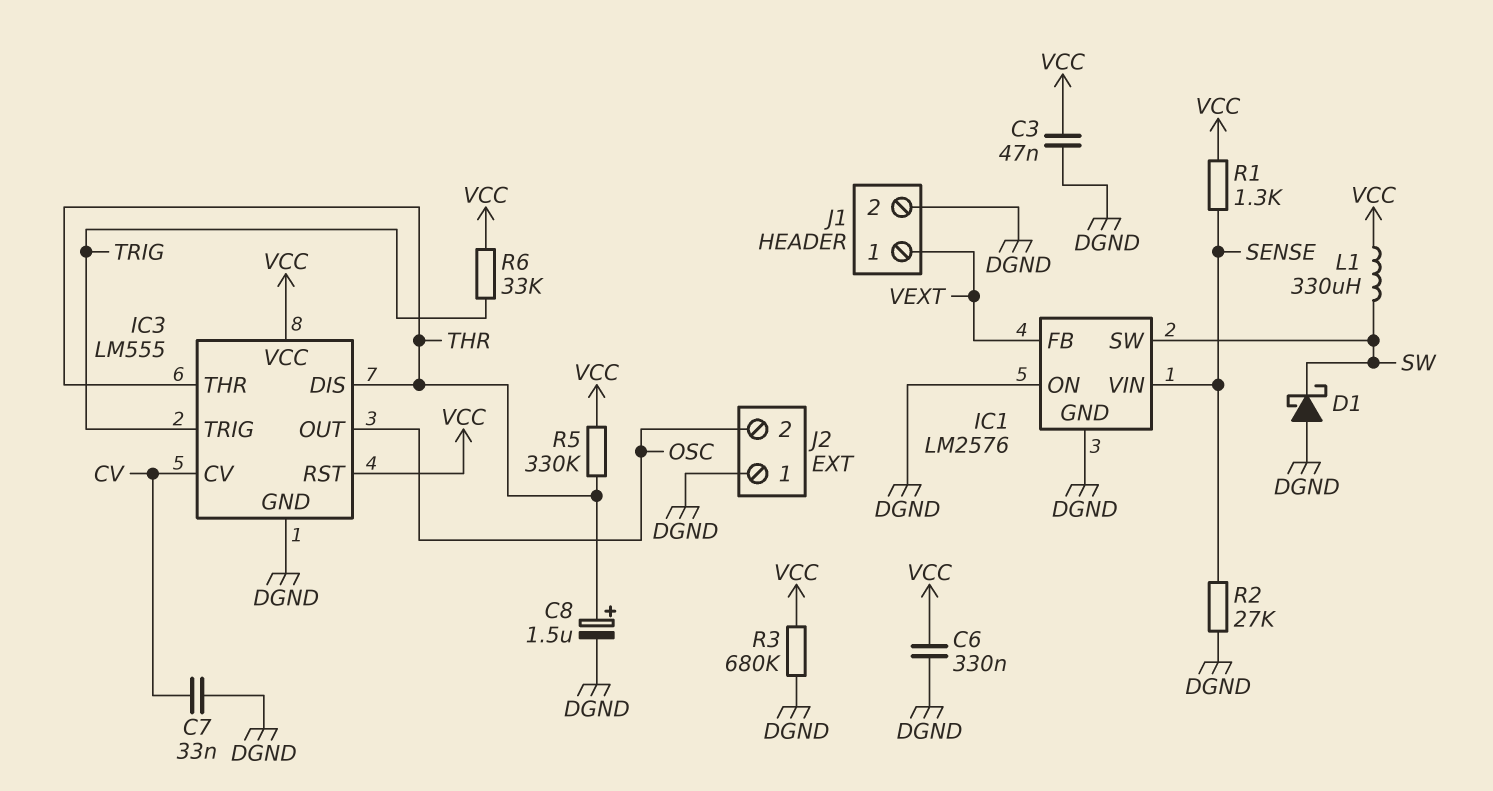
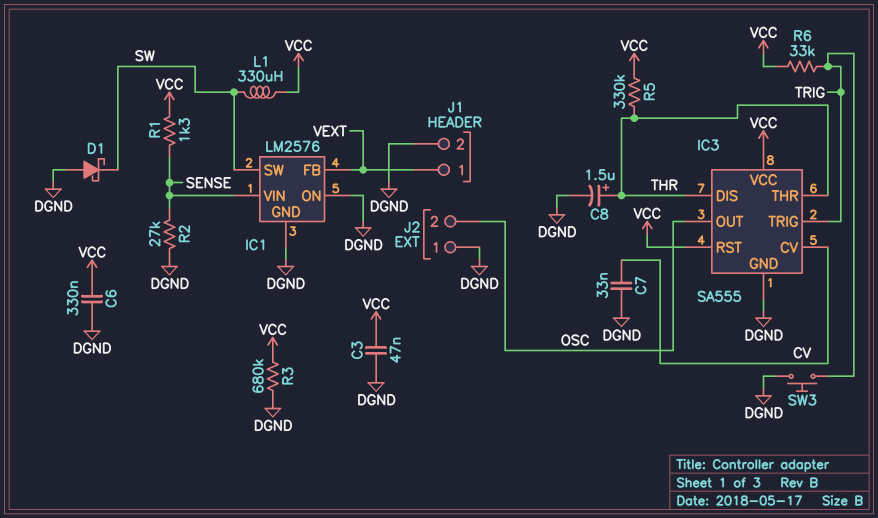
IC3: LM555 -> SA555
SW3: none -> button (DGND, TRIG)

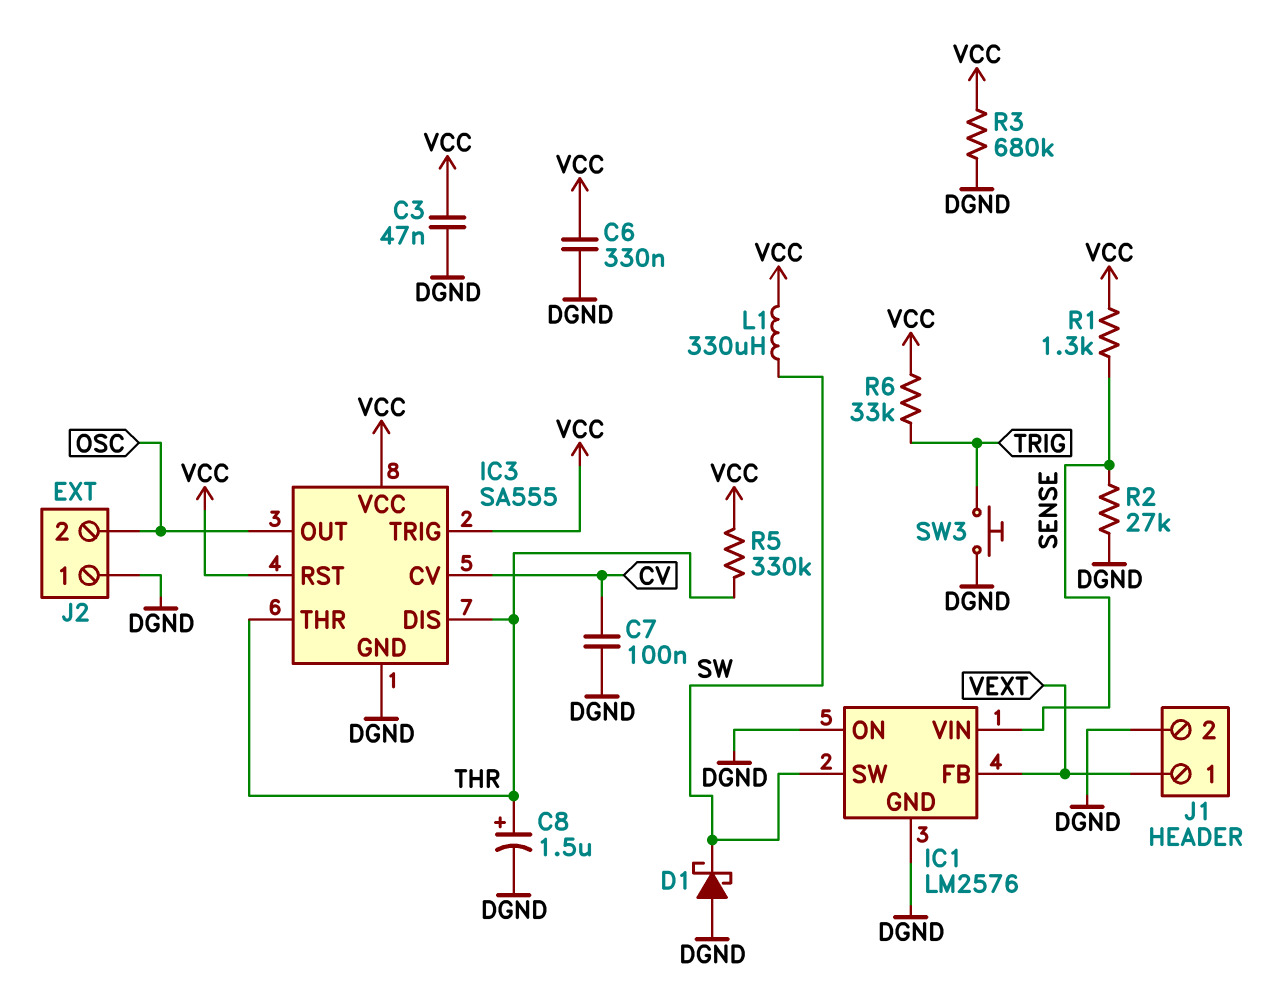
C7: 33nF (CV, DGND) -> 100nF (CV, DGND)
IC3 pin TRIG: TRIG -> VCC

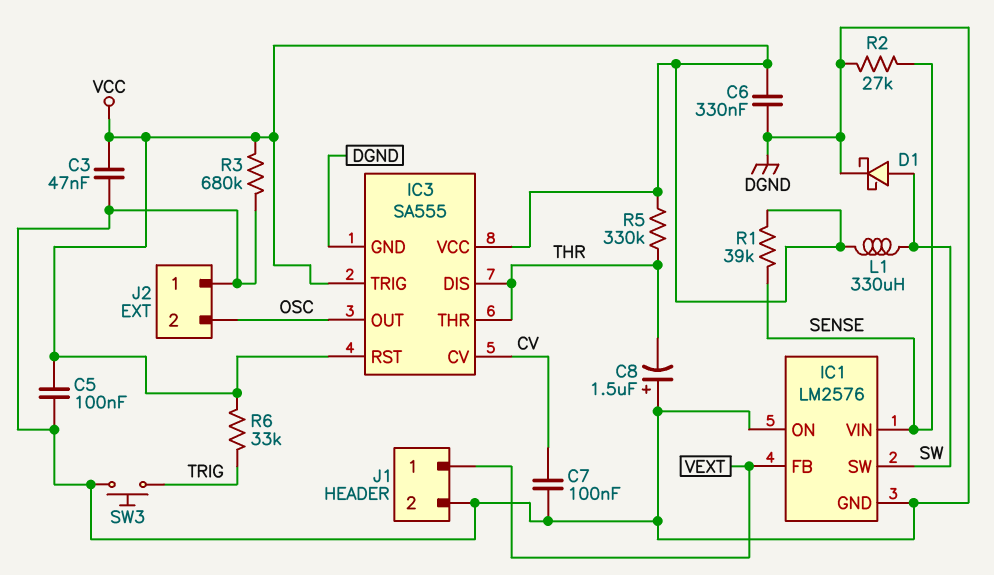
C5: none -> 100nF (DGND, VCC)
C8: 1.5uF (plus THR, minus DGND) -> 1.5uF (plus DGND, minus THR)
D1: schottky (A DGND, K SW) -> schottky (A SW, K DGND)
R1: 1.3k (SENSE, VCC) -> 39k (SENSE, VCC)

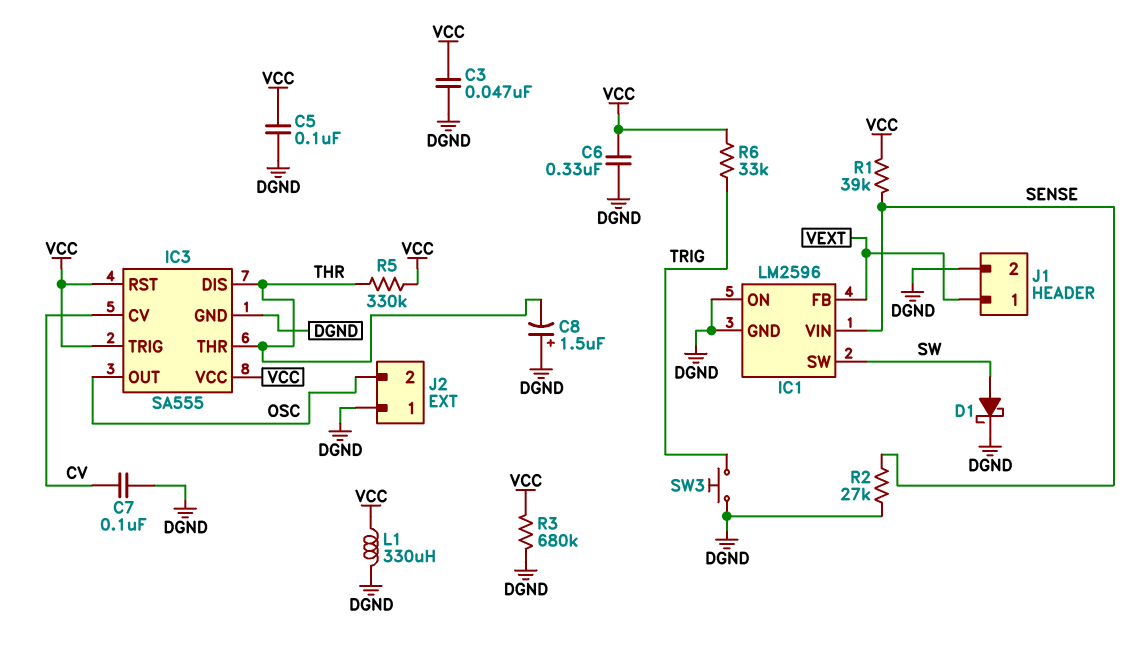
IC1: LM2576 -> LM2596
L1: 330uH (SW, VCC) -> 330uH (DGND, VCC)

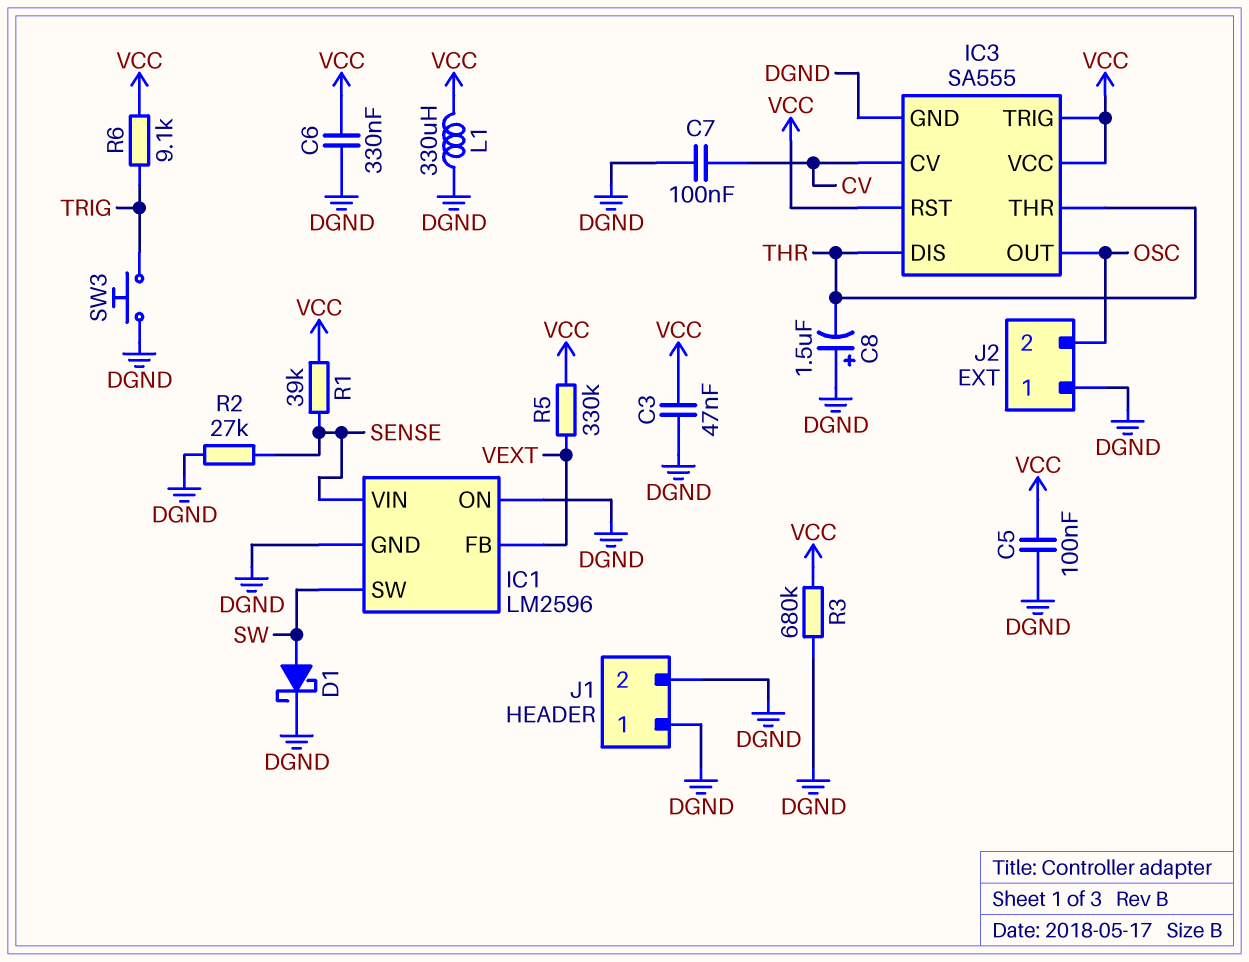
J1 pin 1: VEXT -> DGND
R5: 330k (THR, VCC) -> 330k (VCC, VEXT)
R6: 33k (TRIG, VCC) -> 9.1k (TRIG, VCC)

